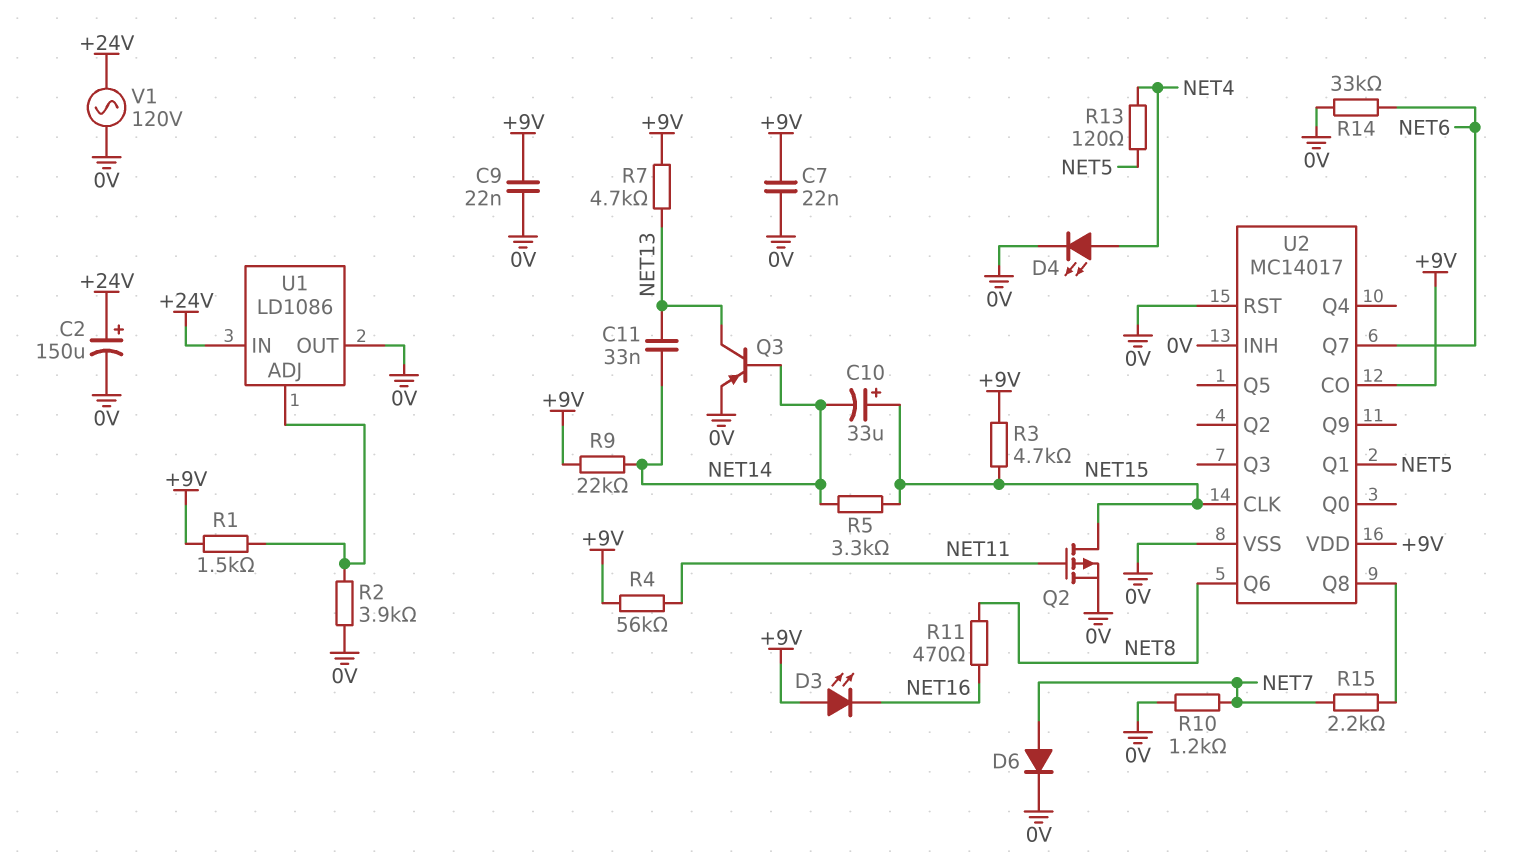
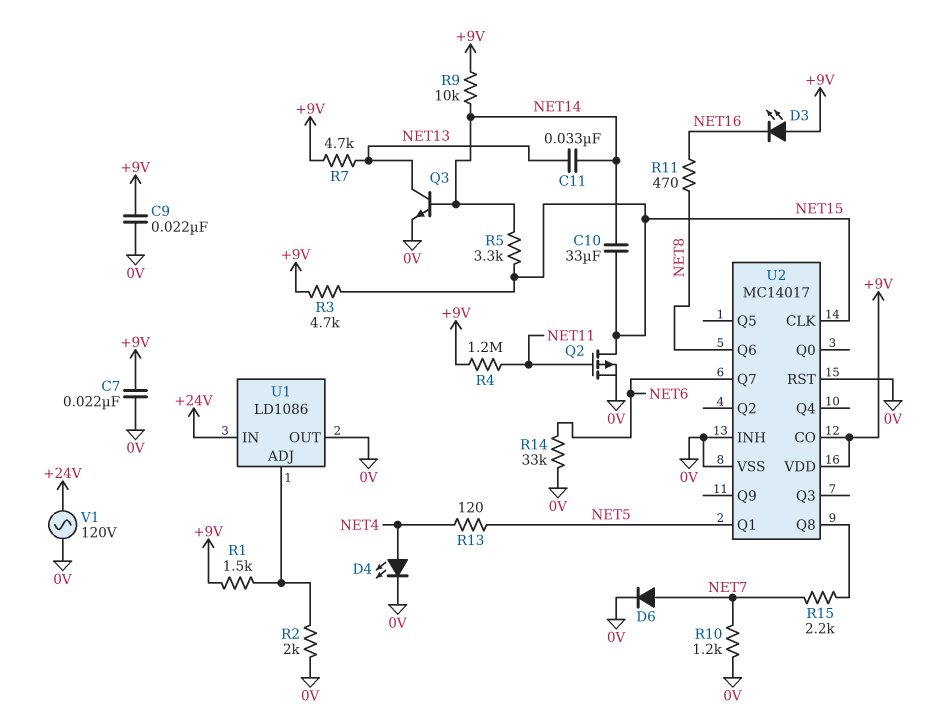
C2: 150uF (plus +24V, minus 0V) -> none
C10: 33uF (plus NET15, minus NET14) -> 33uF (NET14, NET15)
Q3: PNP (B NET14, C NET13, E 0V) -> NPN (B NET14, C NET13, E 0V)
R2: 3.9k (0V, U1/ADJ) -> 2k (0V, U1/ADJ)
R4: 56k (+9V, NET11) -> 1.2M (+9V, NET11)
R9: 22k (+9V, NET14) -> 10k (+9V, NET14)

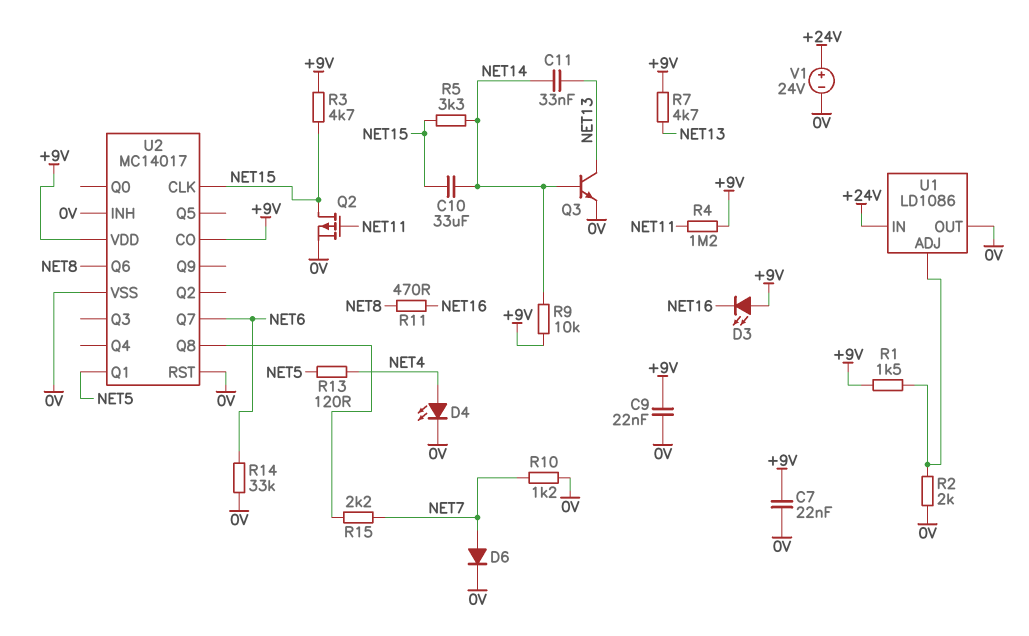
V1: AC 120V (+24V, 0V) -> 24V (plus +24V, minus 0V)

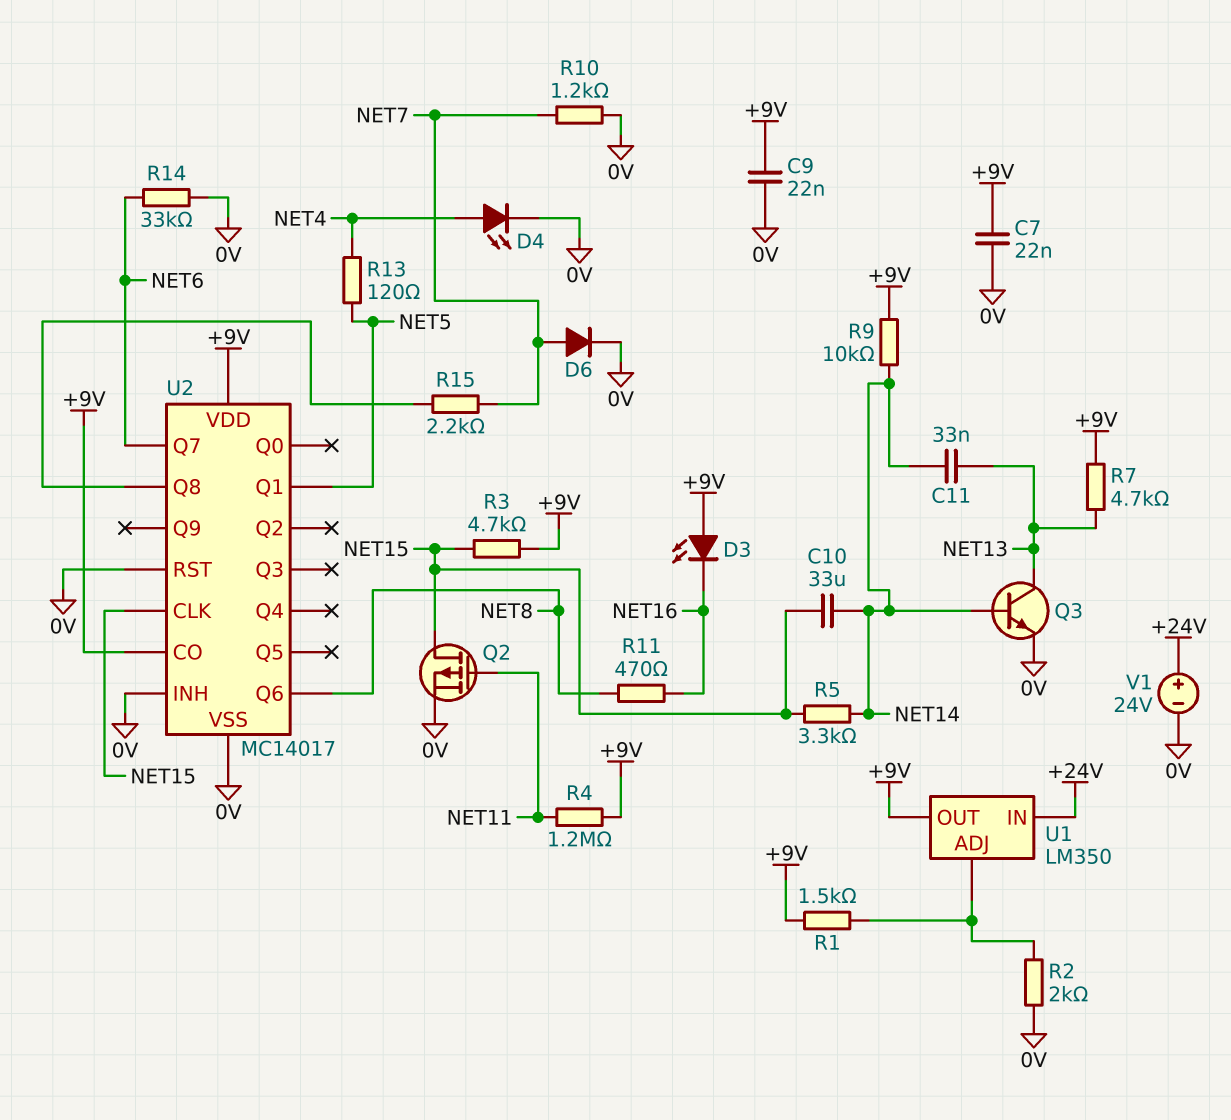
U1: LD1086 -> LM350
U1 pin OUT: 0V -> +9V

